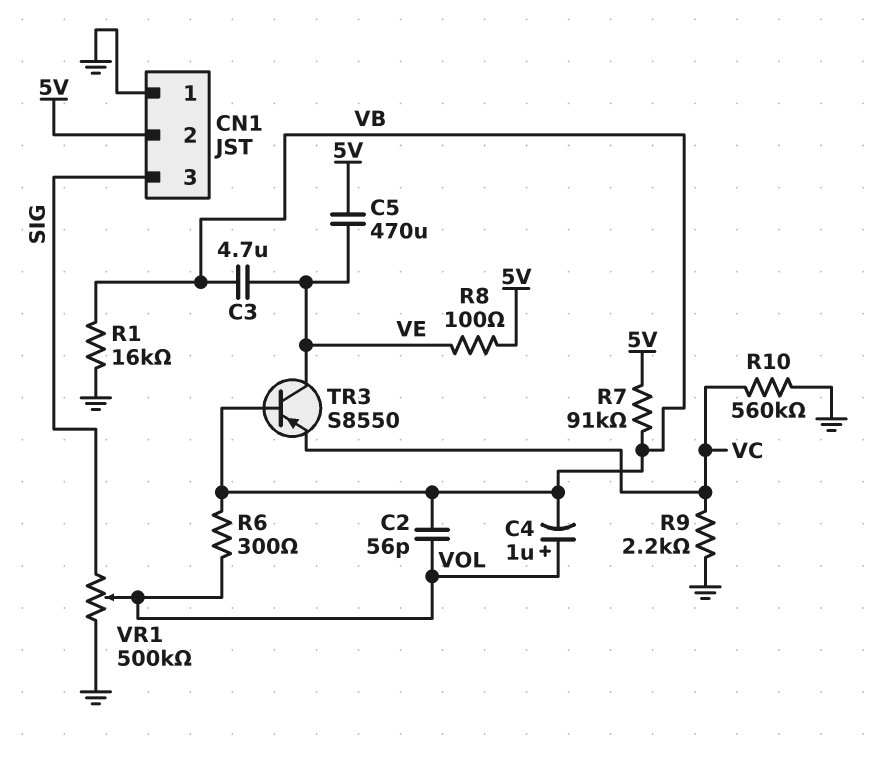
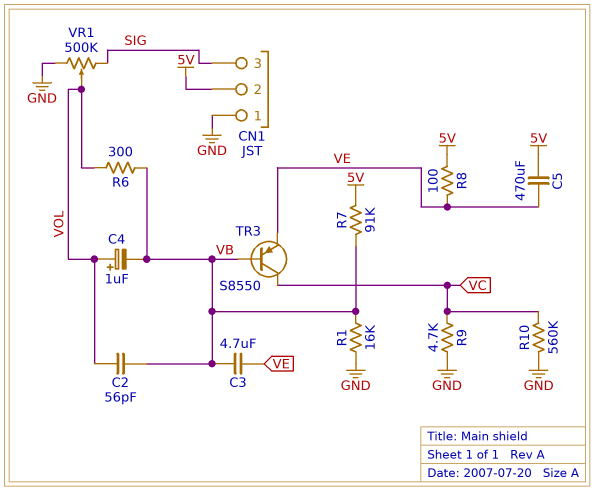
R9: 2.2k (GND, VC) -> 4.7k (GND, VC)
TR3: PNP S8550 (B VB, C VE, E VC) -> PNP S8550 (B VB, C VC, E VE)

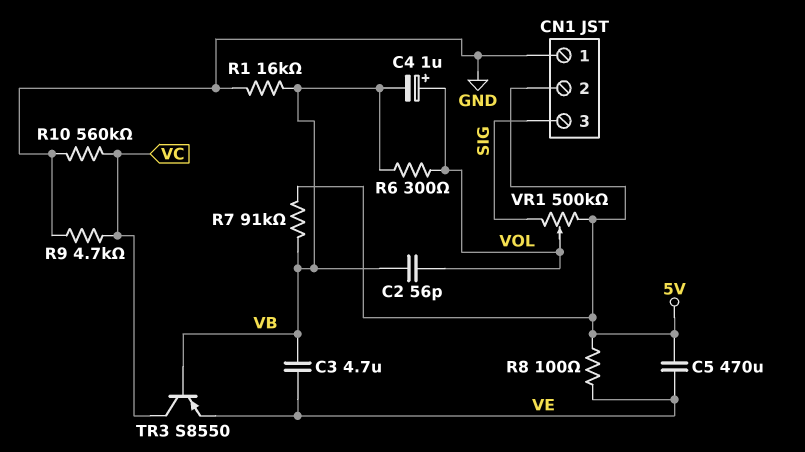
VR1: 500k (GND, SIG, wiper VOL) -> 500k (5V, SIG, wiper VOL)

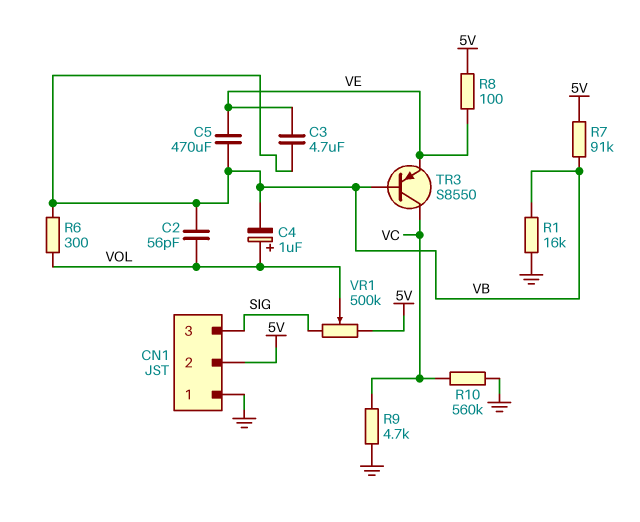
C5: 470uF (5V, VE) -> 470uF (VB, VE)

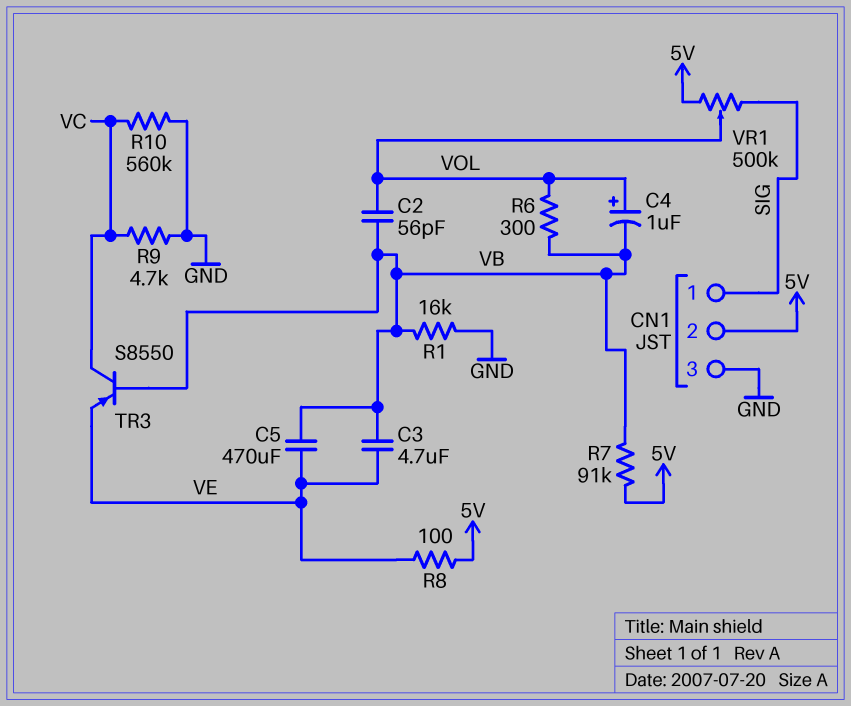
CN1 pin 1: GND -> SIG
CN1 pin 3: SIG -> GND

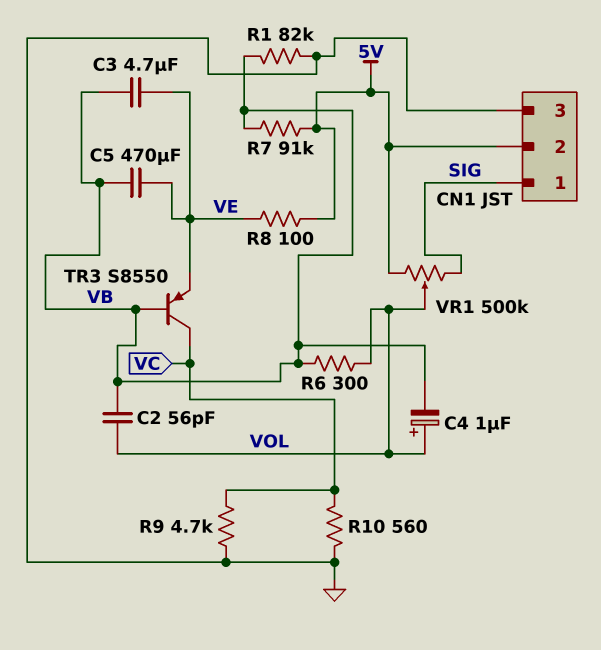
R1: 16k (GND, VB) -> 82k (GND, VB)
R10: 560k (GND, VC) -> 560 (GND, VC)

